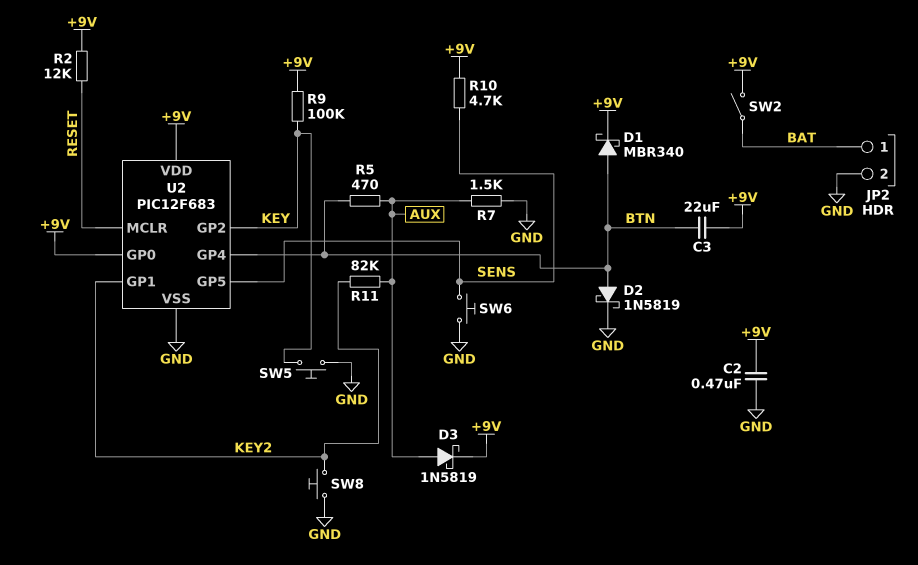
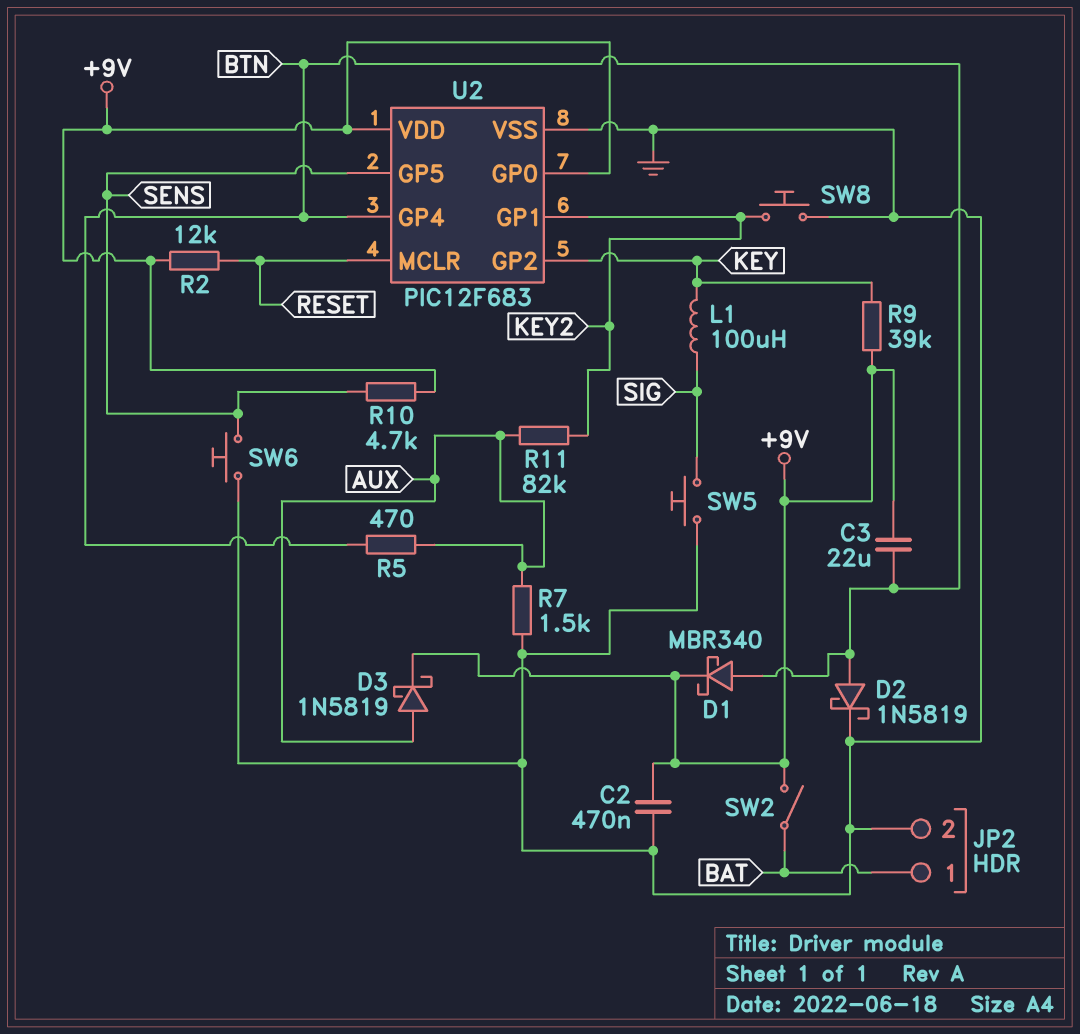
L1: none -> 100uH (KEY, SIG)
R9: 100k (+9V, KEY) -> 39k (+9V, KEY)
SW5: button (GND, KEY) -> button (GND, SIG)

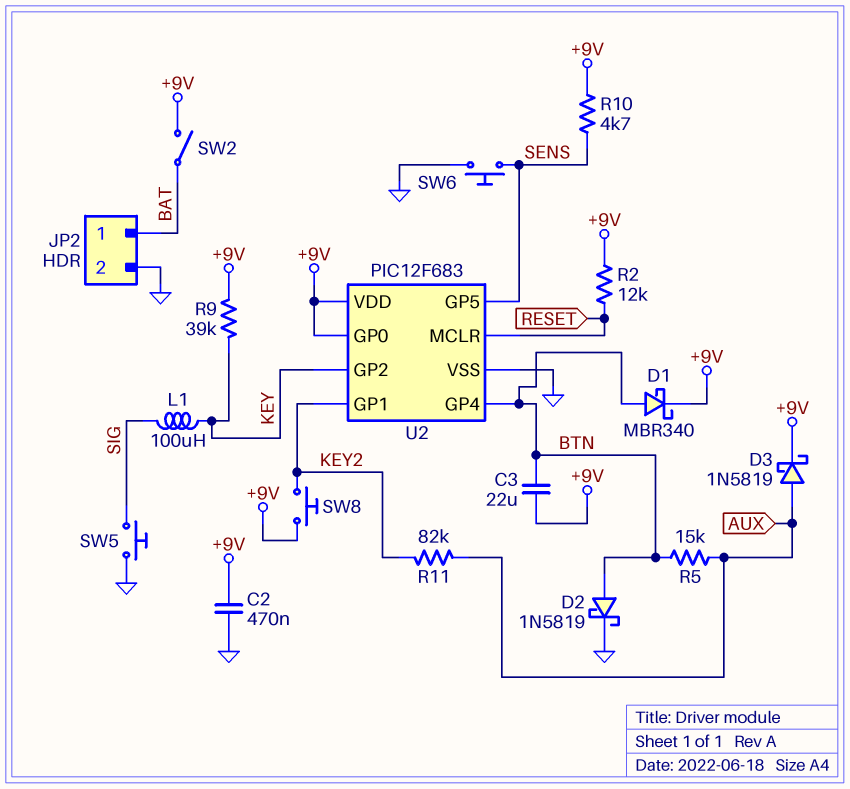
R5: 470 (AUX, BTN) -> 15k (AUX, BTN)
R7: 1.5k (AUX, GND) -> none
SW8: button (GND, KEY2) -> button (+9V, KEY2)

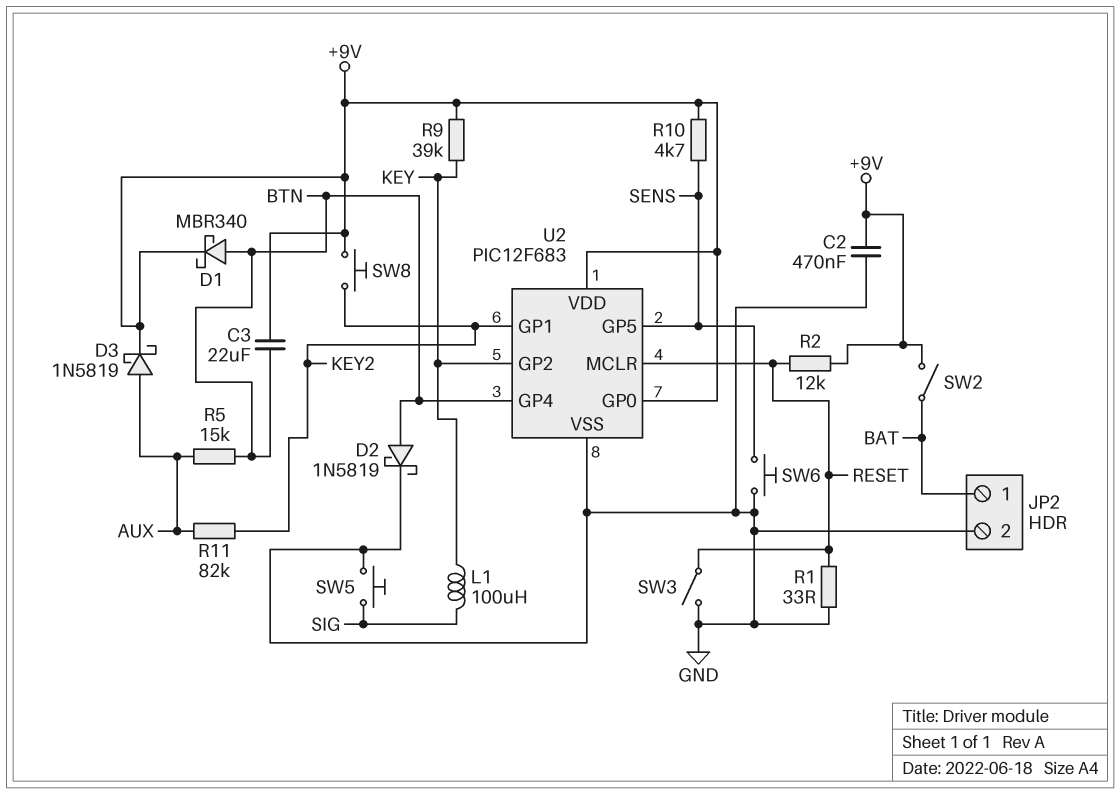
R1: none -> 33 (GND, RESET)
SW3: none -> switch (GND, RESET)

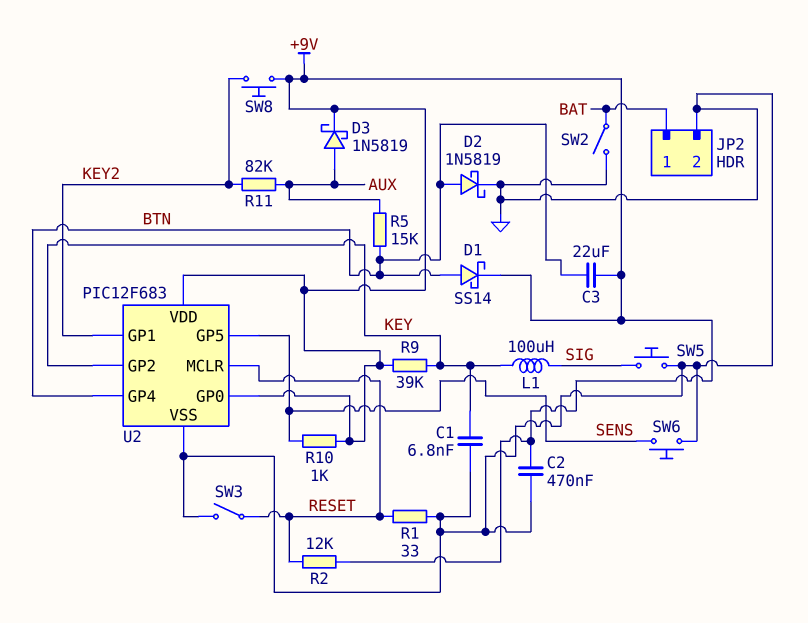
C1: none -> 6.8nF (GND, KEY)
D1: schottky MBR340 (A BTN, K +9V) -> schottky SS14 (A BTN, K +9V)
R10: 4.7k (+9V, SENS) -> 1k (+9V, SENS)
SW2: switch (+9V, BAT) -> switch (BAT, GND)

